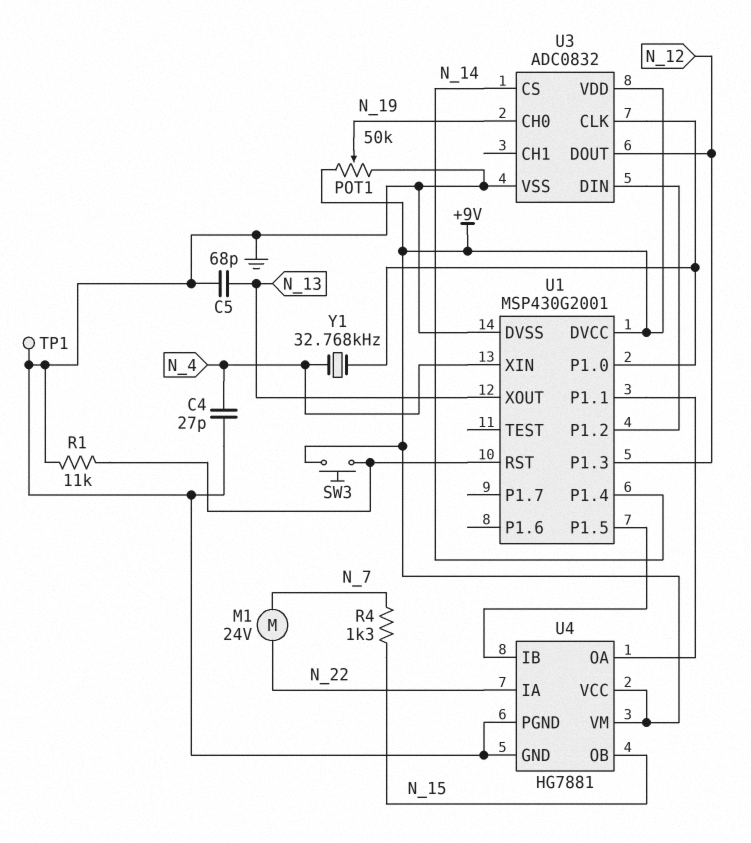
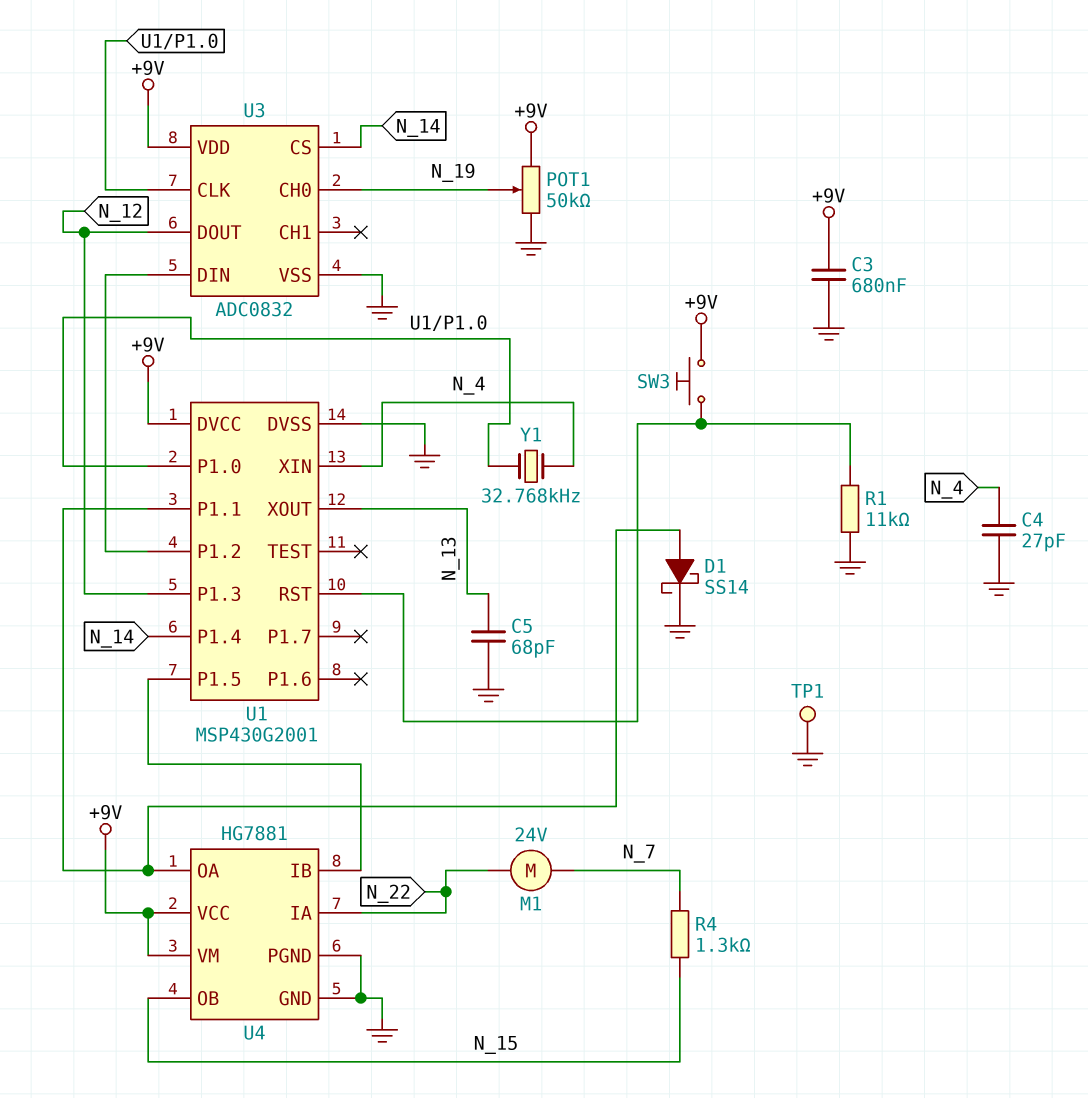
C3: none -> 680nF (+9V, GND)
D1: none -> schottky SS14 (A U1/P1.1, K GND)

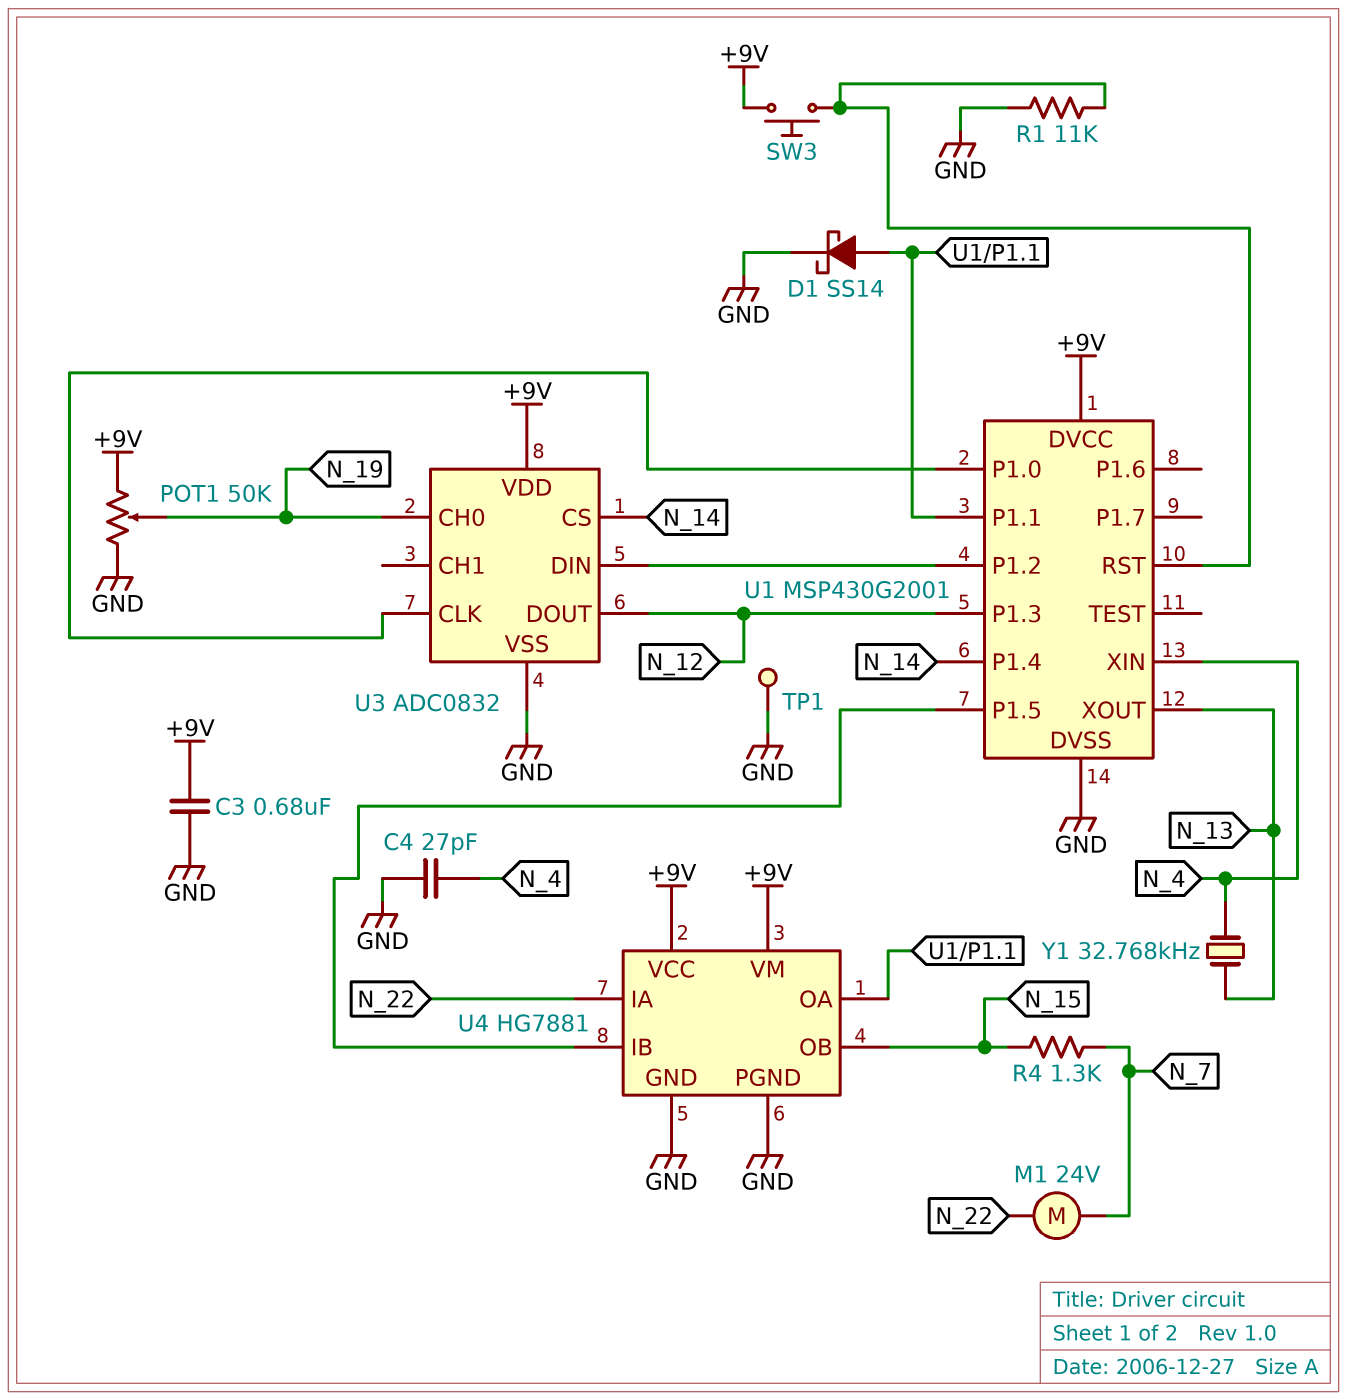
C5: 68pF (GND, N_13) -> none
Y1: 32.768kHz (N_4, U1/P1.0) -> 32.768kHz (N_4, N_13)

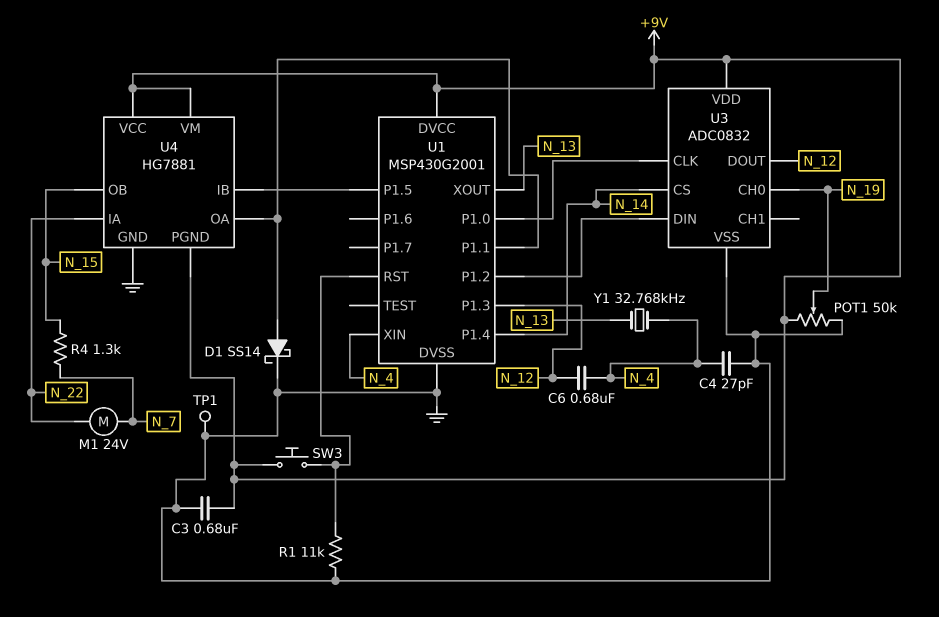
C6: none -> 680nF (N_4, N_12)
U4 pin PGND: GND -> +9V

